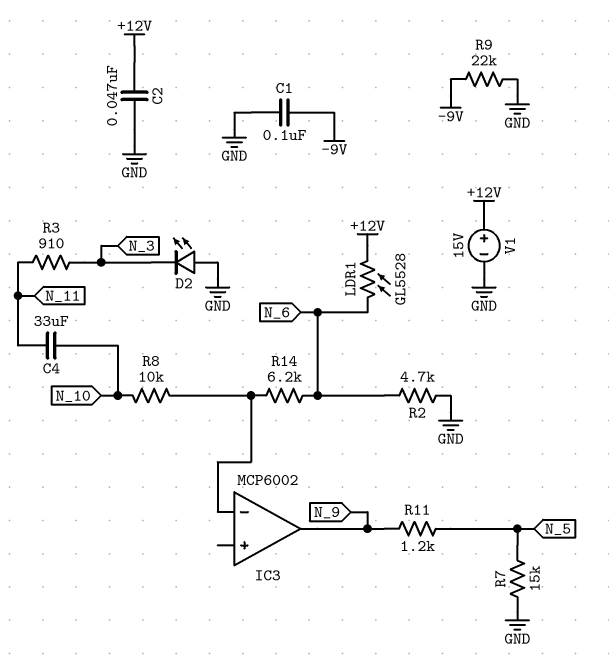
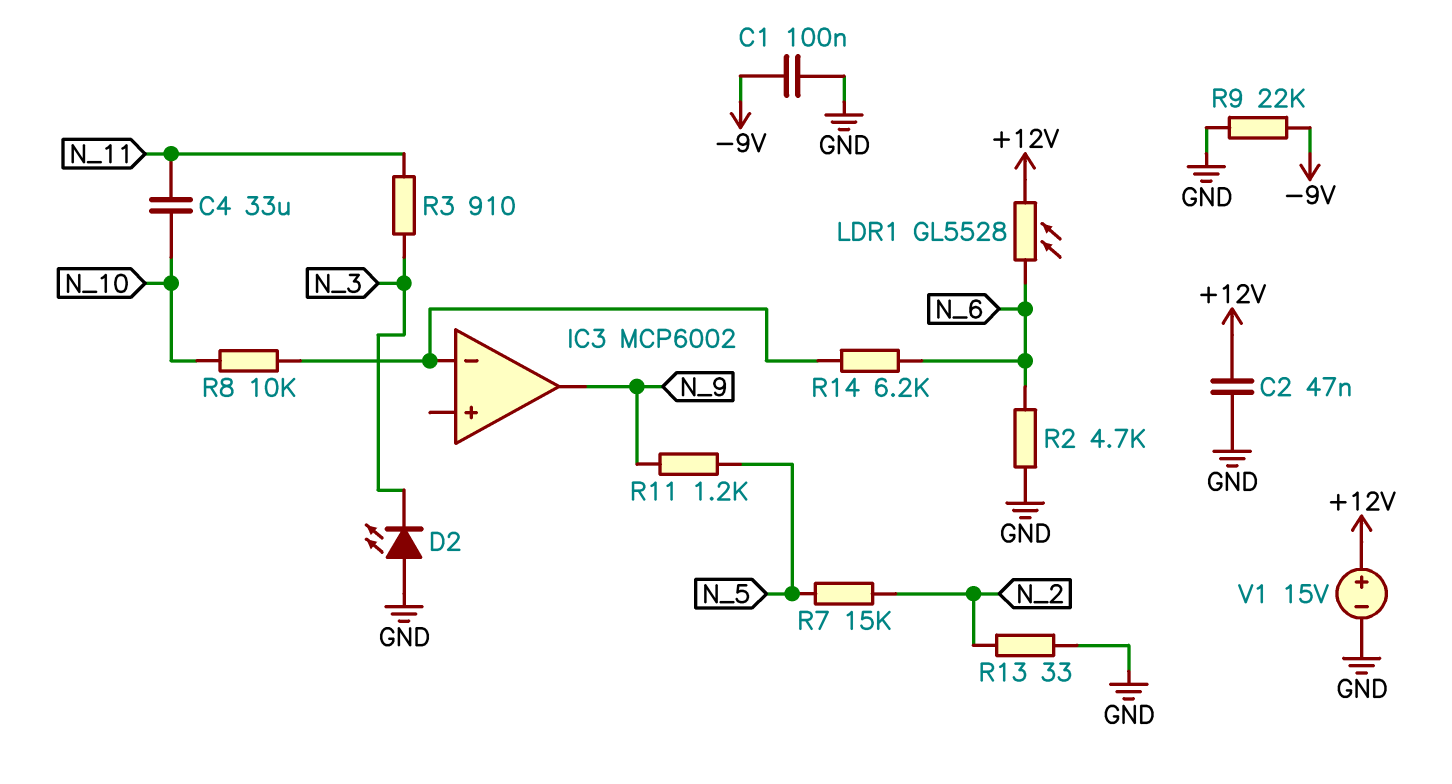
R7: 15k (GND, N_5) -> 15k (N_2, N_5)
R13: none -> 33 (GND, N_2)

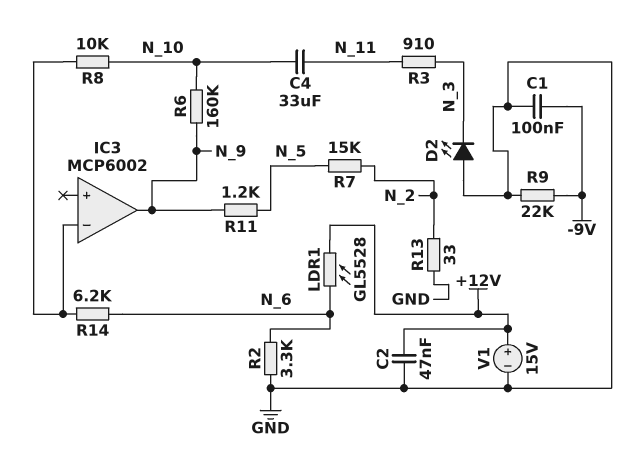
R2: 4.7k (GND, N_6) -> 3.3k (GND, N_6)
R6: none -> 160k (N_9, N_10)

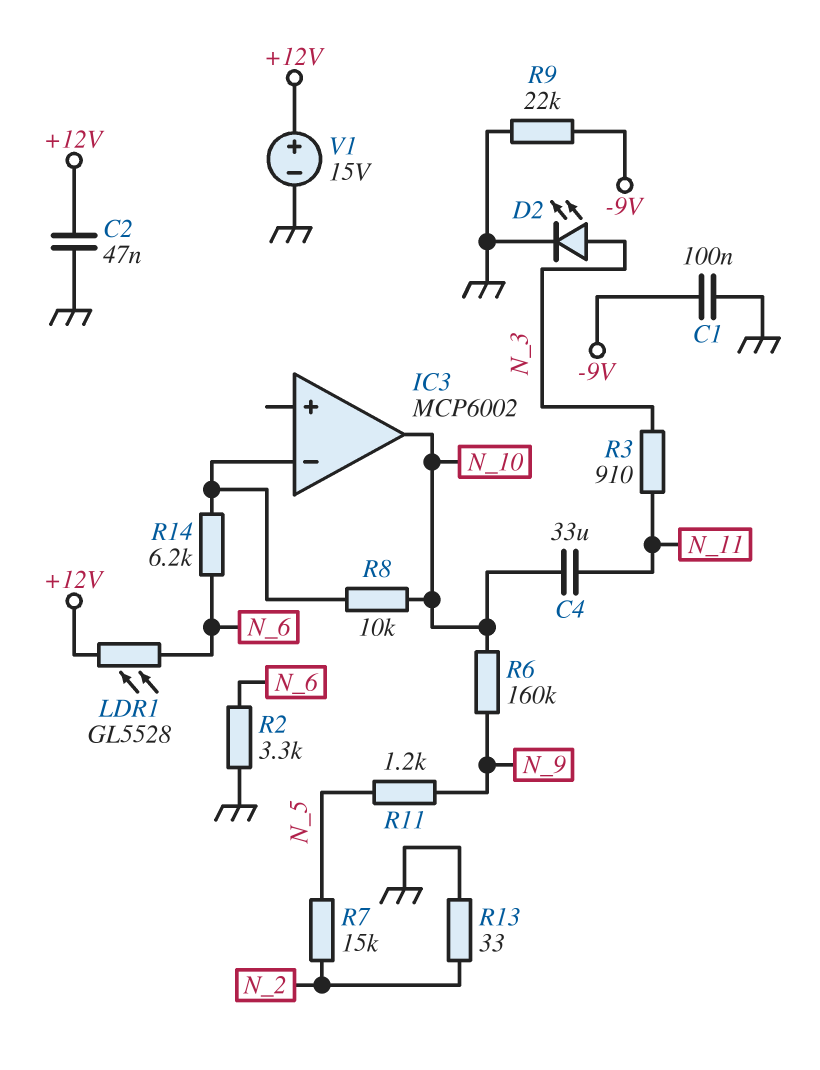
D2: LED (A GND, K N_3) -> LED (A N_3, K GND)
IC3 pin out: N_9 -> N_10

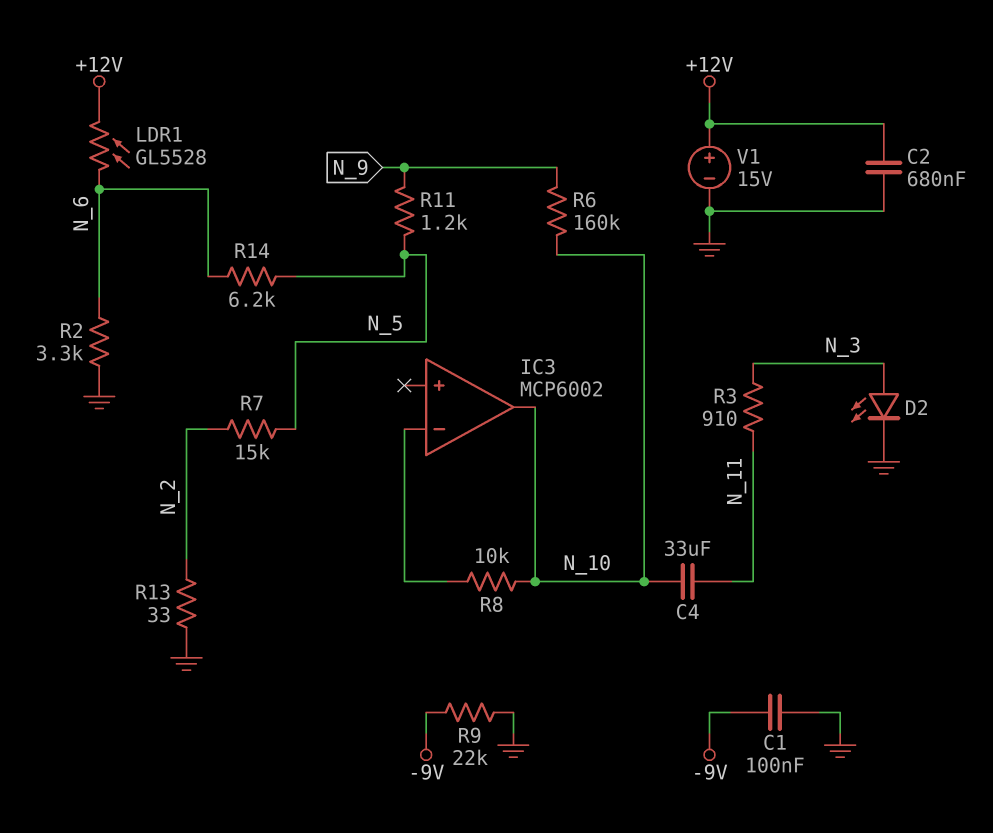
C2: 47nF (+12V, GND) -> 680nF (+12V, GND)
R14: 6.2k (IC3/in-, N_6) -> 6.2k (N_5, N_6)

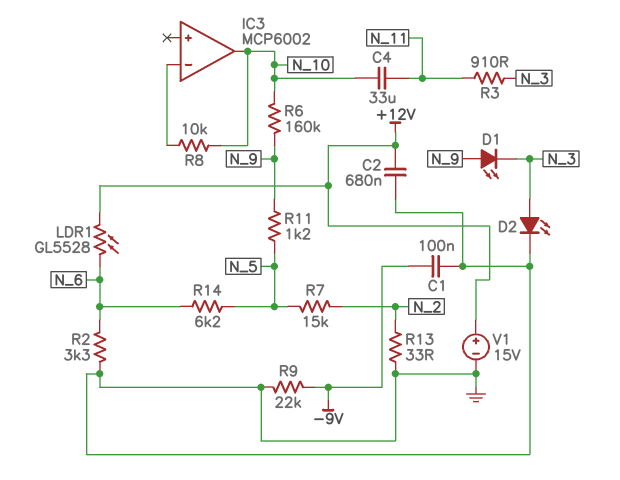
D1: none -> LED (A N_9, K N_3)

